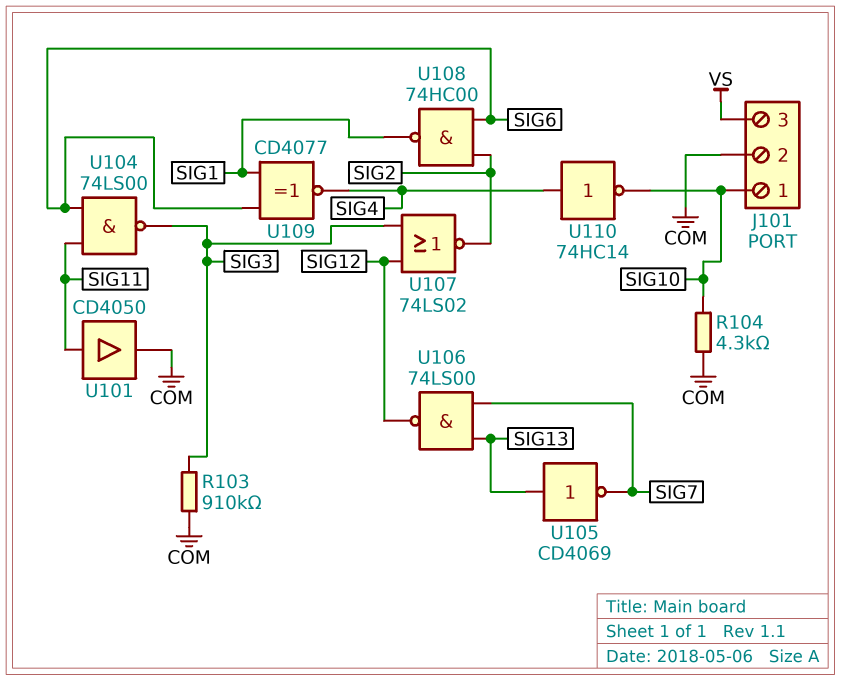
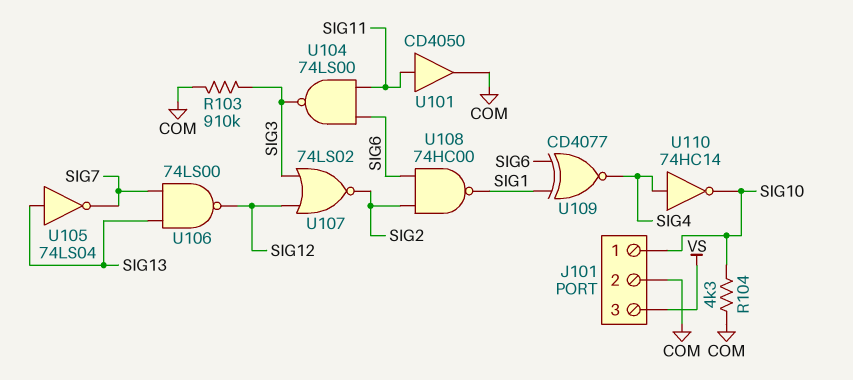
U105: NOT CD4069 (in SIG13, out SIG7) -> NOT 74LS04 (in SIG13, out SIG7)

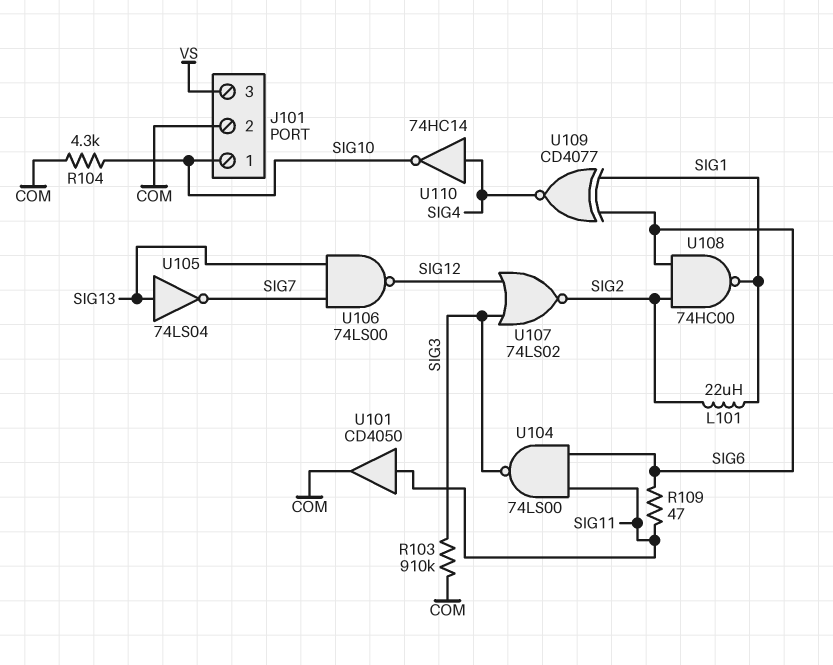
L101: none -> 22uH (SIG1, SIG2)
R109: none -> 47 (SIG6, SIG11)

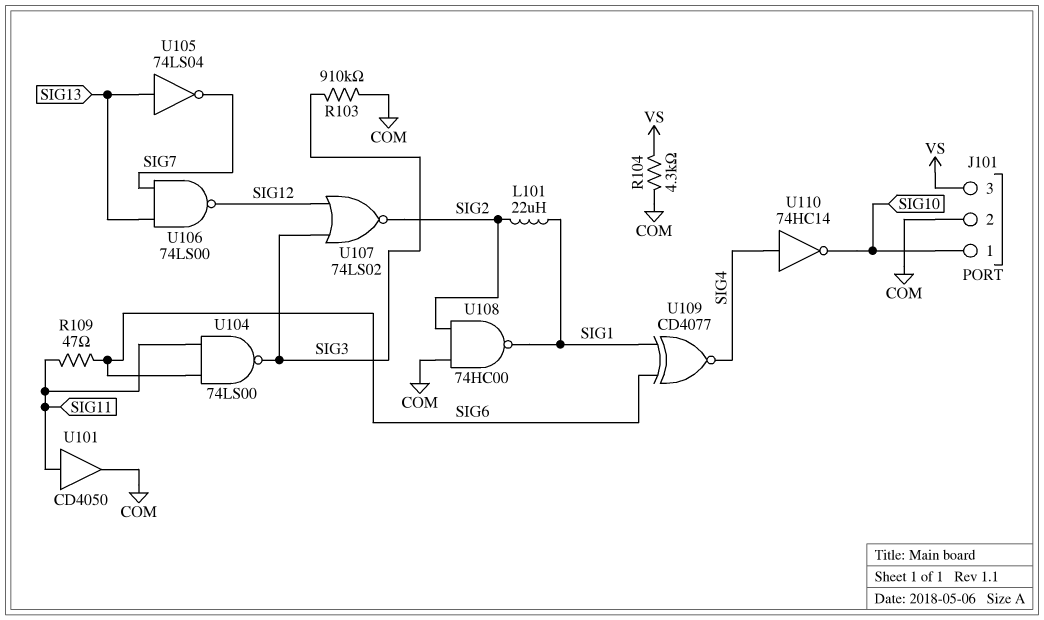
R104: 4.3k (COM, SIG10) -> 4.3k (COM, VS)
U108: NAND 74HC00 (in SIG2, in SIG6, out SIG1) -> NAND 74HC00 (in COM, in SIG2, out SIG1)

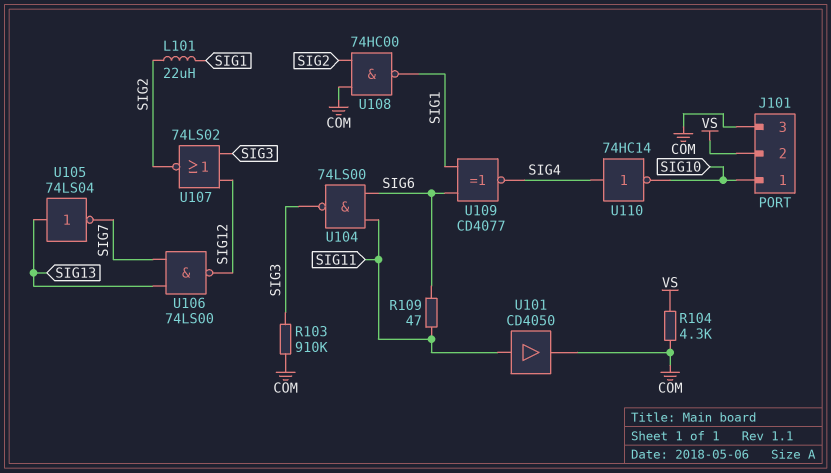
J101 pin 2: COM -> VS
J101 pin 3: VS -> COM

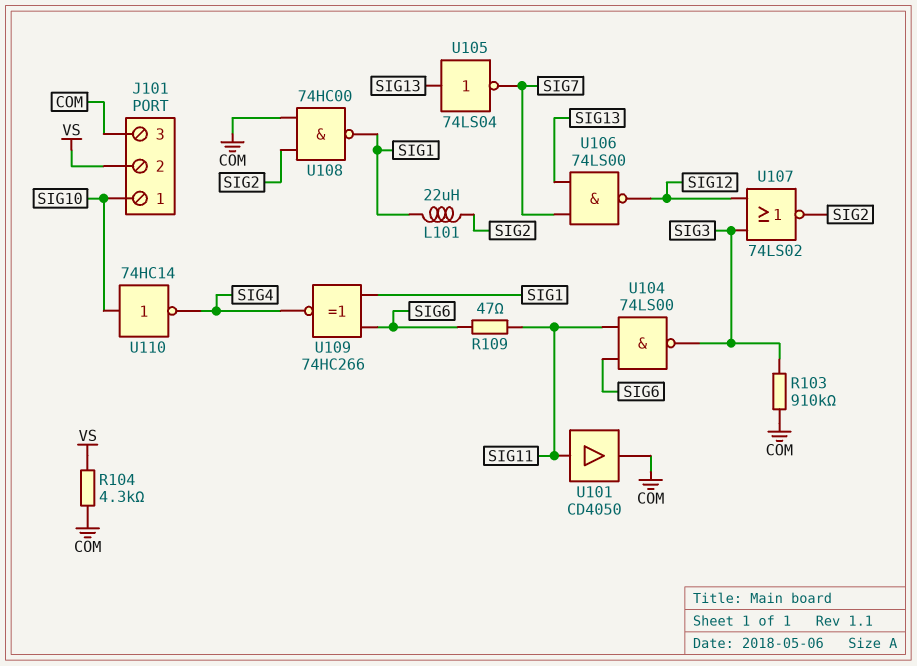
U109: XNOR CD4077 (in SIG1, in SIG6, out SIG4) -> XNOR 74HC266 (in SIG1, in SIG6, out SIG4)
U110: NOT 74HC14 (in SIG4, out SIG10) -> NOT 74HC14 (in SIG10, out SIG4)

